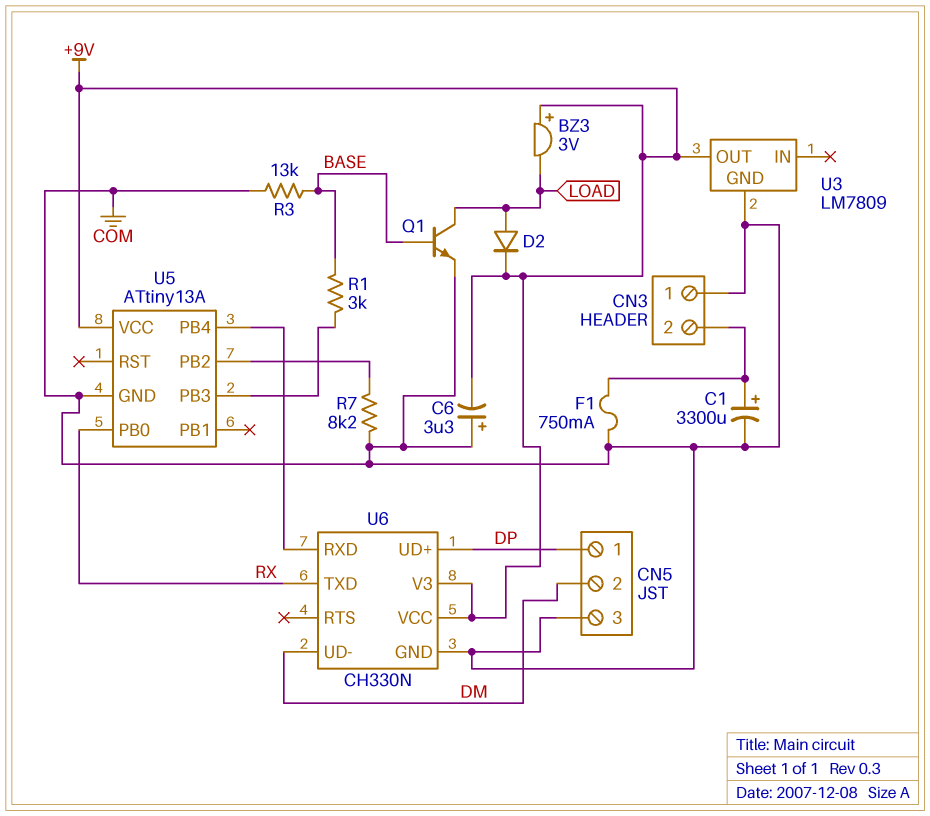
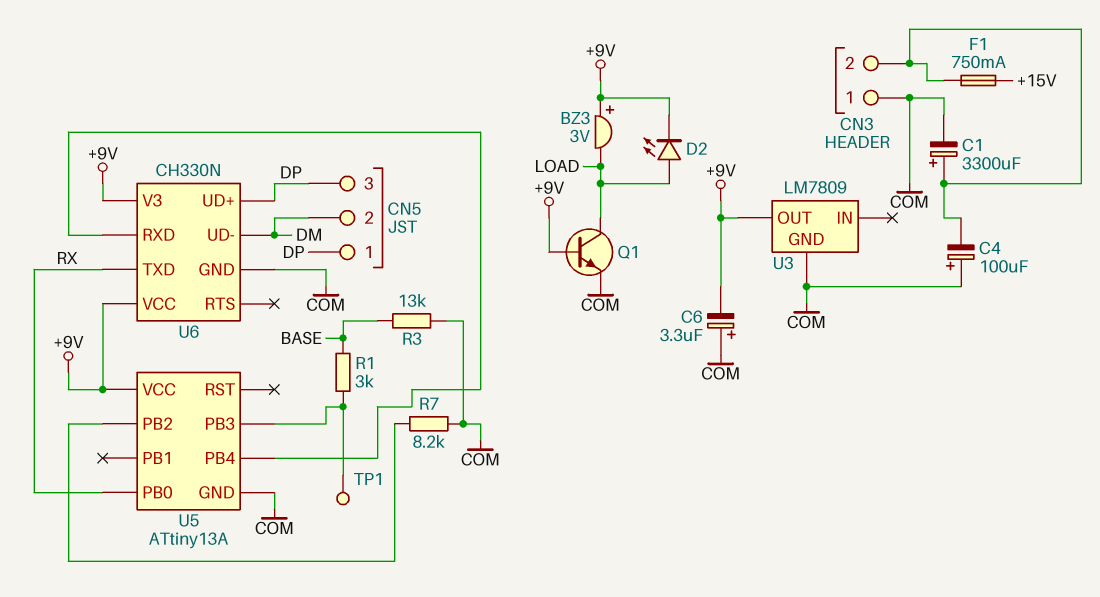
C4: none -> 100uF (plus COM, minus CN3/2)
CN5 pin 3: COM -> DP
D2: diode (A LOAD, K +9V) -> LED (A LOAD, K +9V)
F1: 750mA (CN3/2, COM) -> 750mA (+15V, CN3/2)
Q1: NPN (B BASE, C LOAD, E COM) -> NPN (B +9V, C LOAD, E COM)
TP1: none -> test point (U5/PB3)

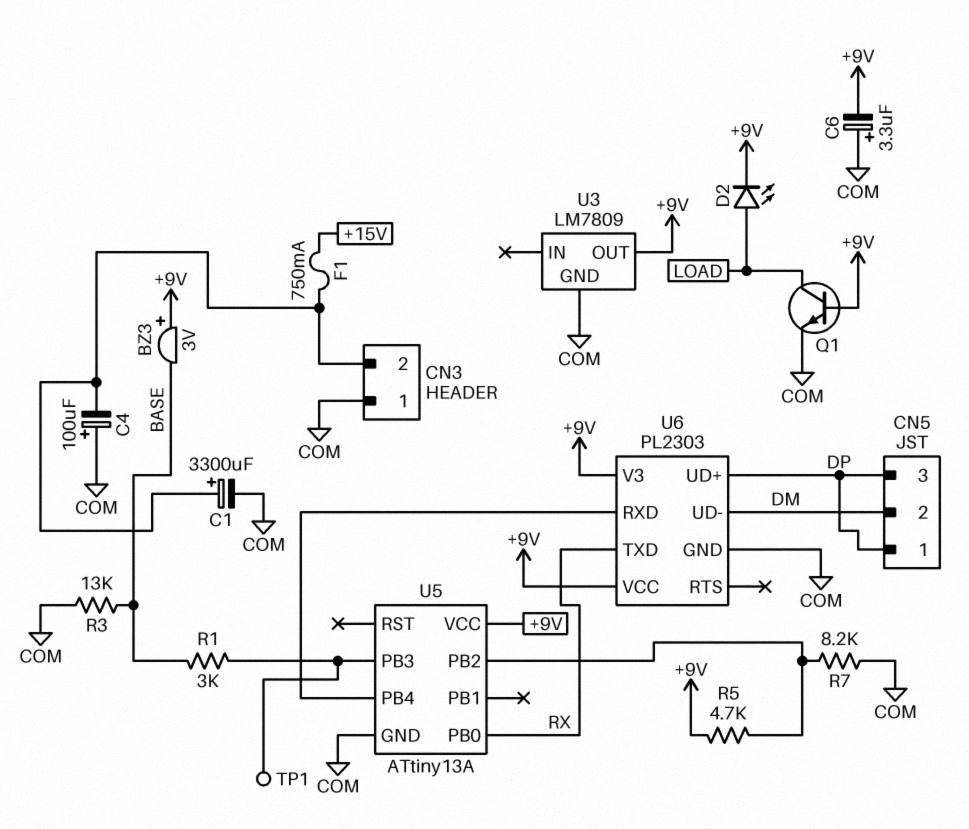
BZ3: buzzer 3V (plus +9V, minus LOAD) -> buzzer 3V (plus +9V, minus BASE)
R5: none -> 4.7k (+9V, U5/PB2)
U6: CH330N -> PL2303

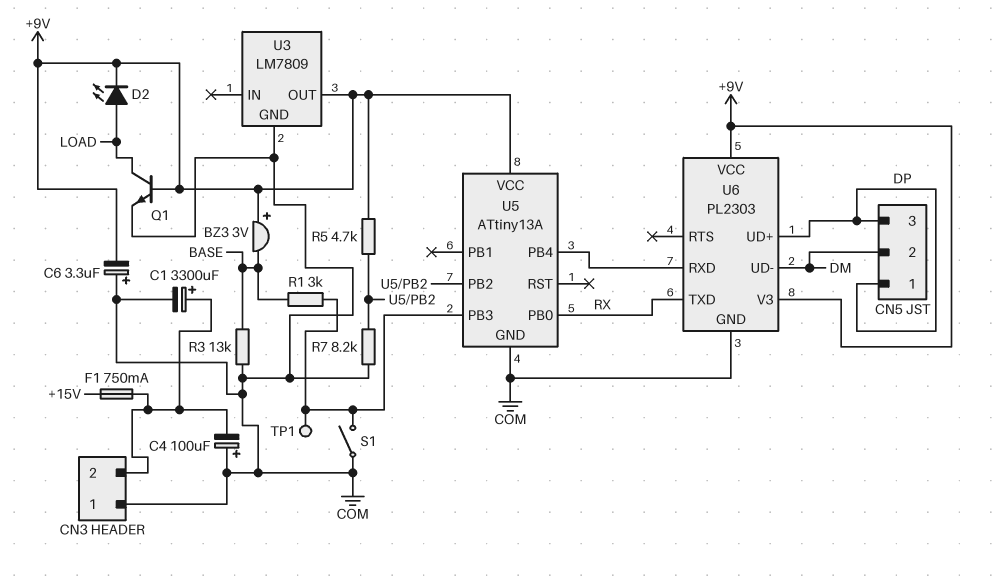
S1: none -> switch (COM, U5/PB3)

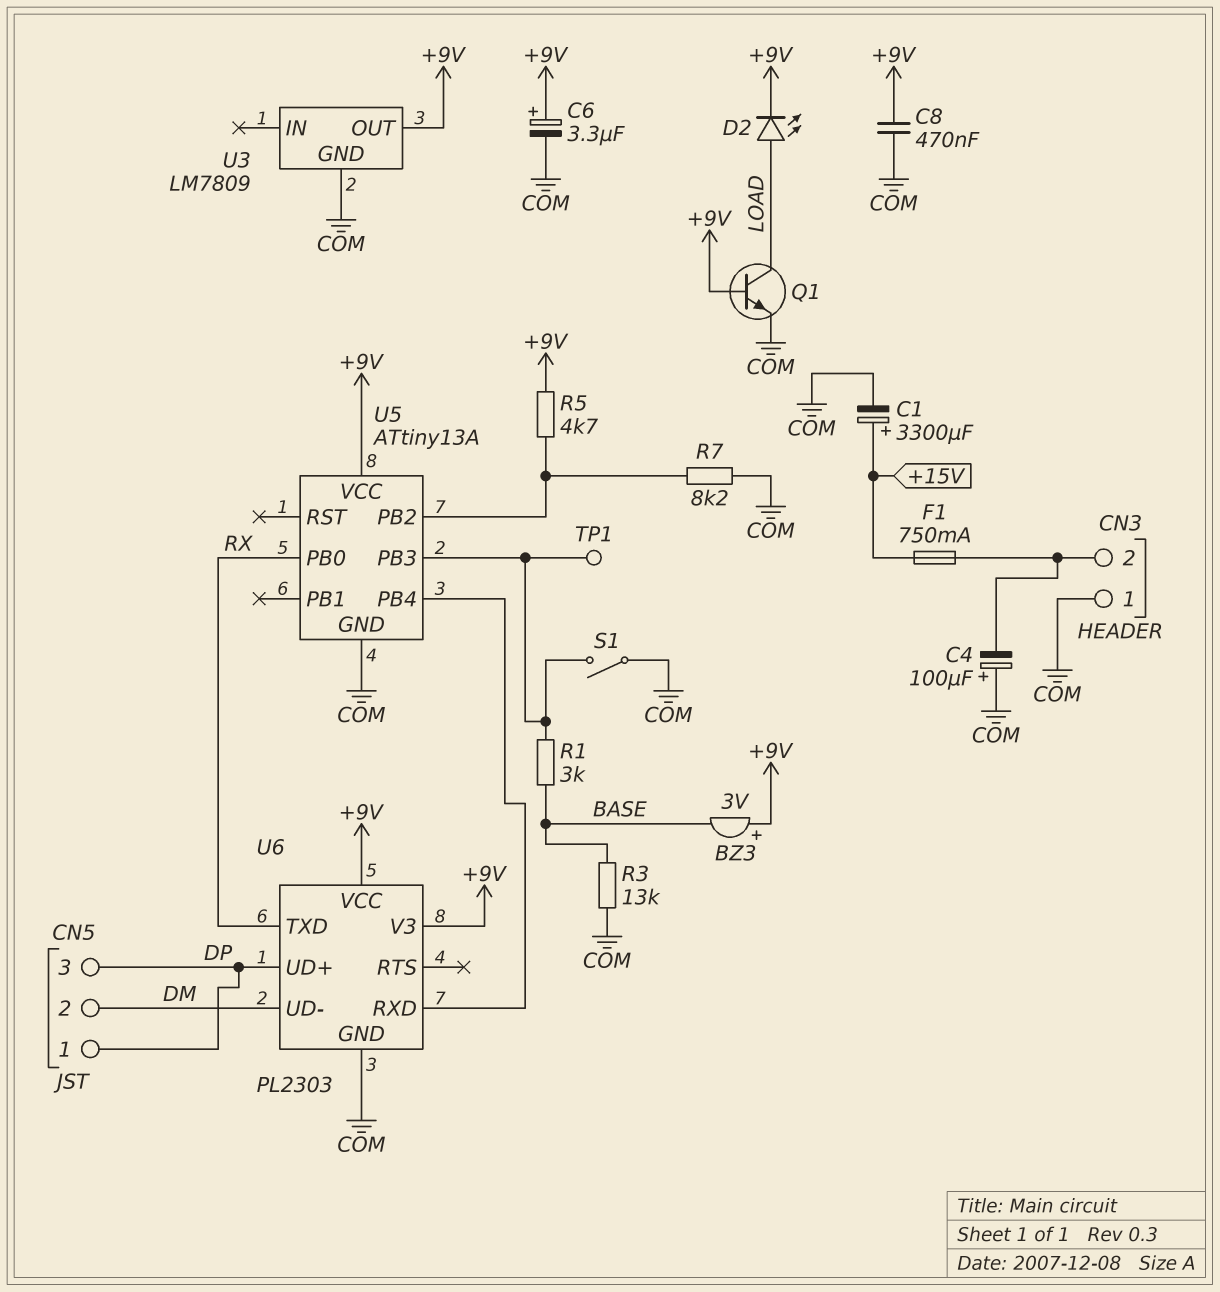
C1: 3300uF (plus CN3/2, minus COM) -> 3300uF (plus +15V, minus COM)
C6: 3.3uF (plus COM, minus +9V) -> 3.3uF (plus +9V, minus COM)
C8: none -> 470nF (+9V, COM)

